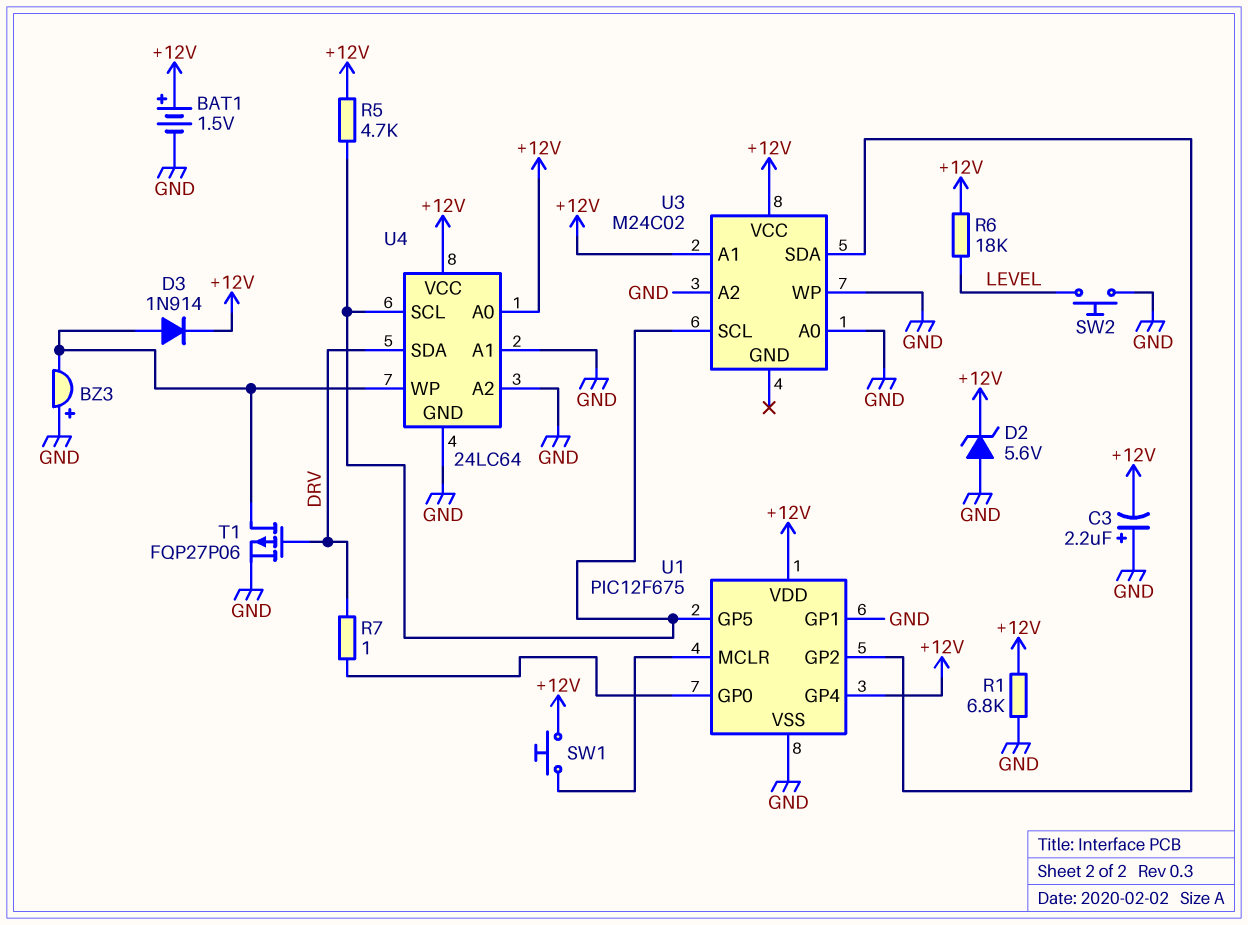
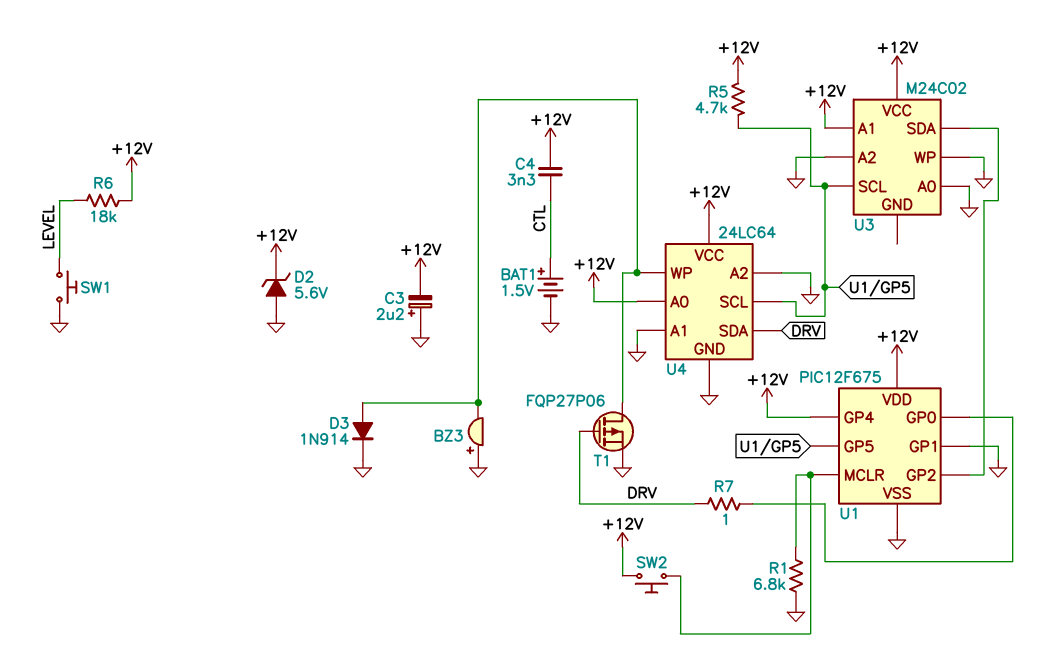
BAT1: 1.5V (plus +12V, minus GND) -> 1.5V (plus CTL, minus GND)
C4: none -> 3.3nF (+12V, CTL)
D3: diode 1N914 (A U4/WP, K +12V) -> diode 1N914 (A U4/WP, K GND)
R1: 6.8k (+12V, GND) -> 6.8k (GND, U1/MCLR)
SW1: button (+12V, U1/MCLR) -> button (GND, LEVEL)
SW2: button (GND, LEVEL) -> button (+12V, U1/MCLR)

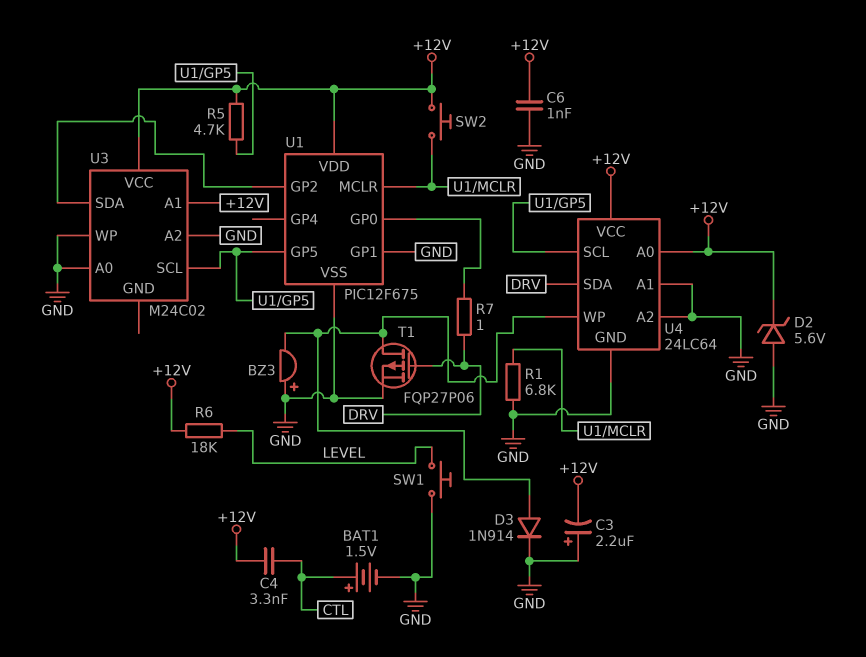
C6: none -> 1nF (+12V, GND)
U1 pin GP4: +12V -> none

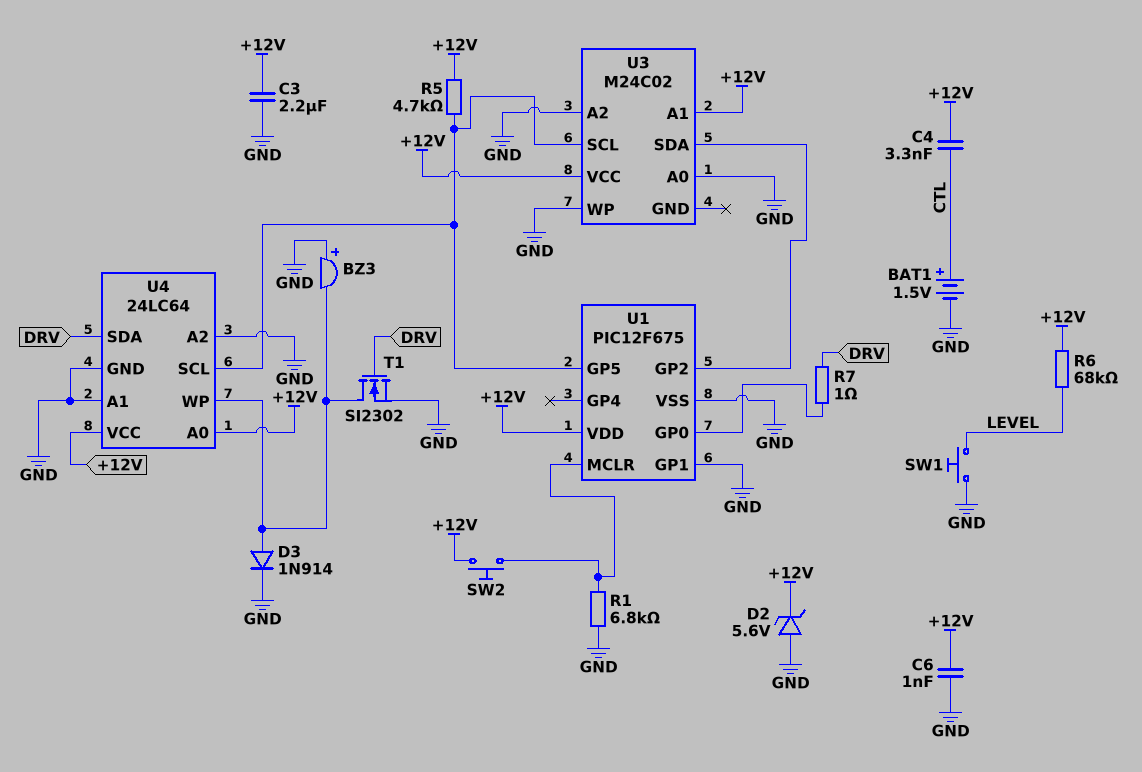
C3: 2.2uF (plus GND, minus +12V) -> 2.2uF (+12V, GND)
R6: 18k (+12V, LEVEL) -> 68k (+12V, LEVEL)
T1: PMOS FQP27P06 (G DRV, D U4/WP, S GND) -> NMOS SI2302 (G DRV, D U4/WP, S GND)

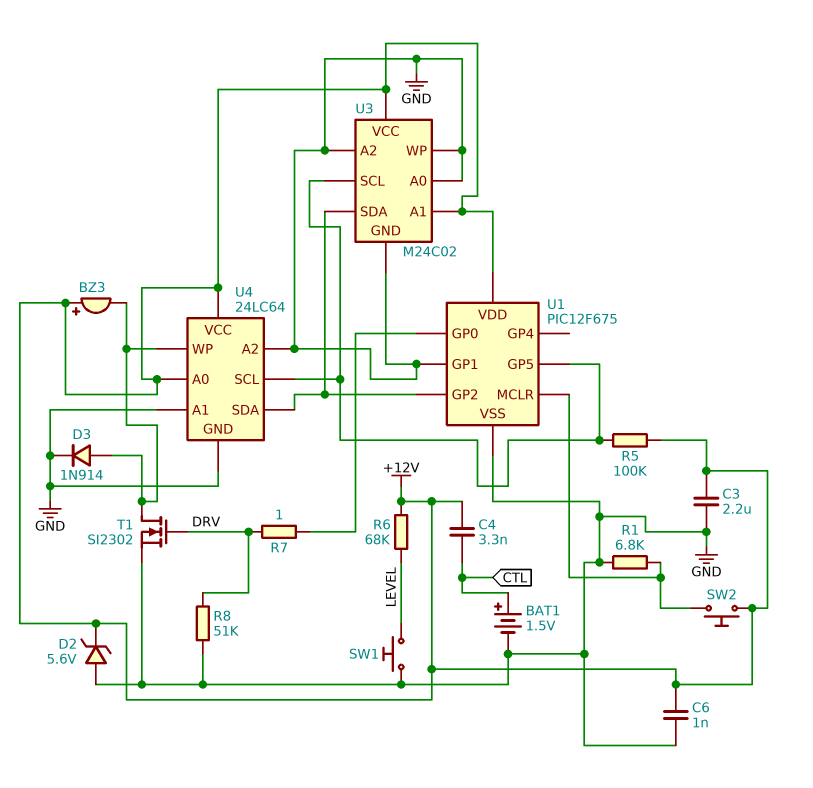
BZ3: buzzer (plus GND, minus U4/WP) -> buzzer (plus +12V, minus U4/WP)
R5: 4.7k (+12V, U1/GP5) -> 100k (+12V, U1/GP5)
R8: none -> 51k (DRV, GND)
U3 pin GND: none -> GND
U4 pin SDA: DRV -> U1/GP2

